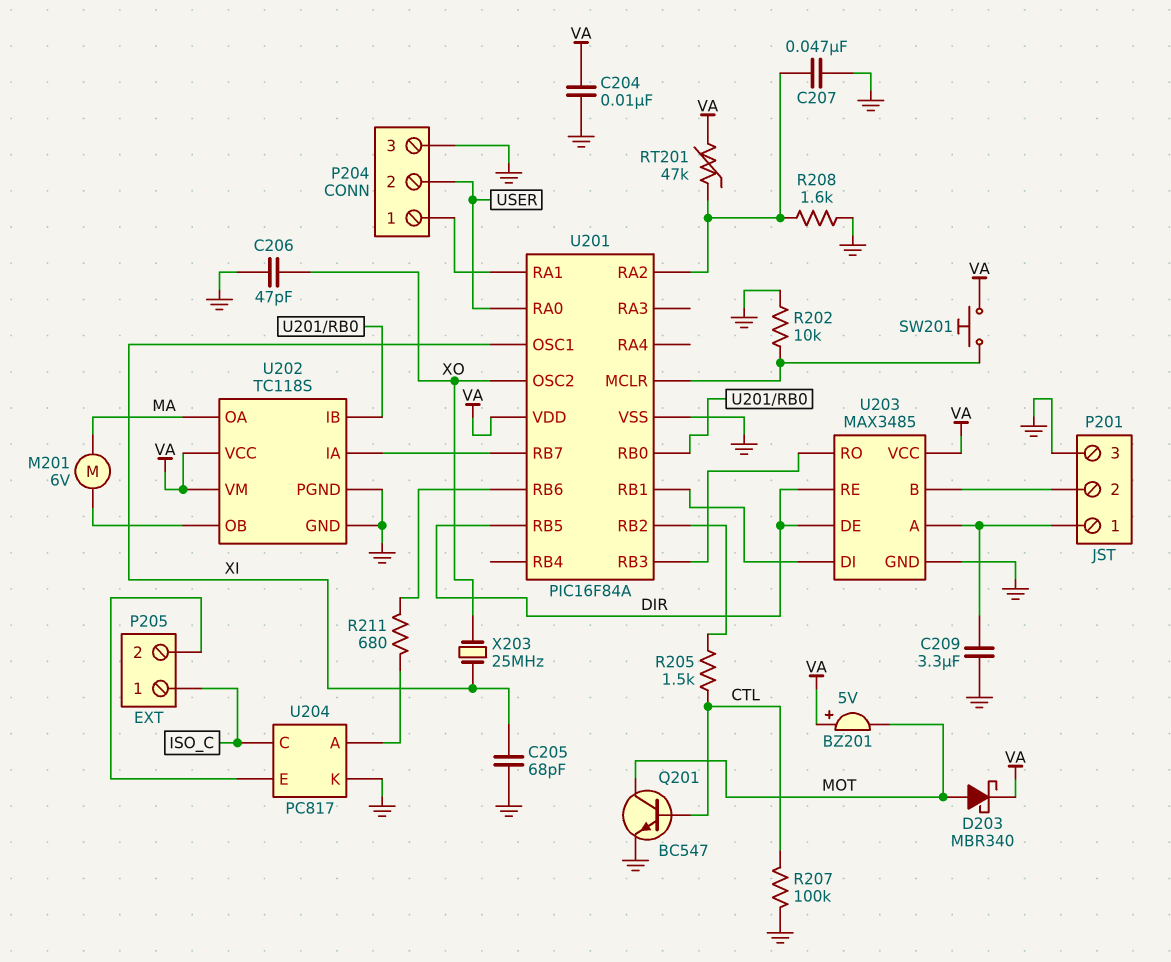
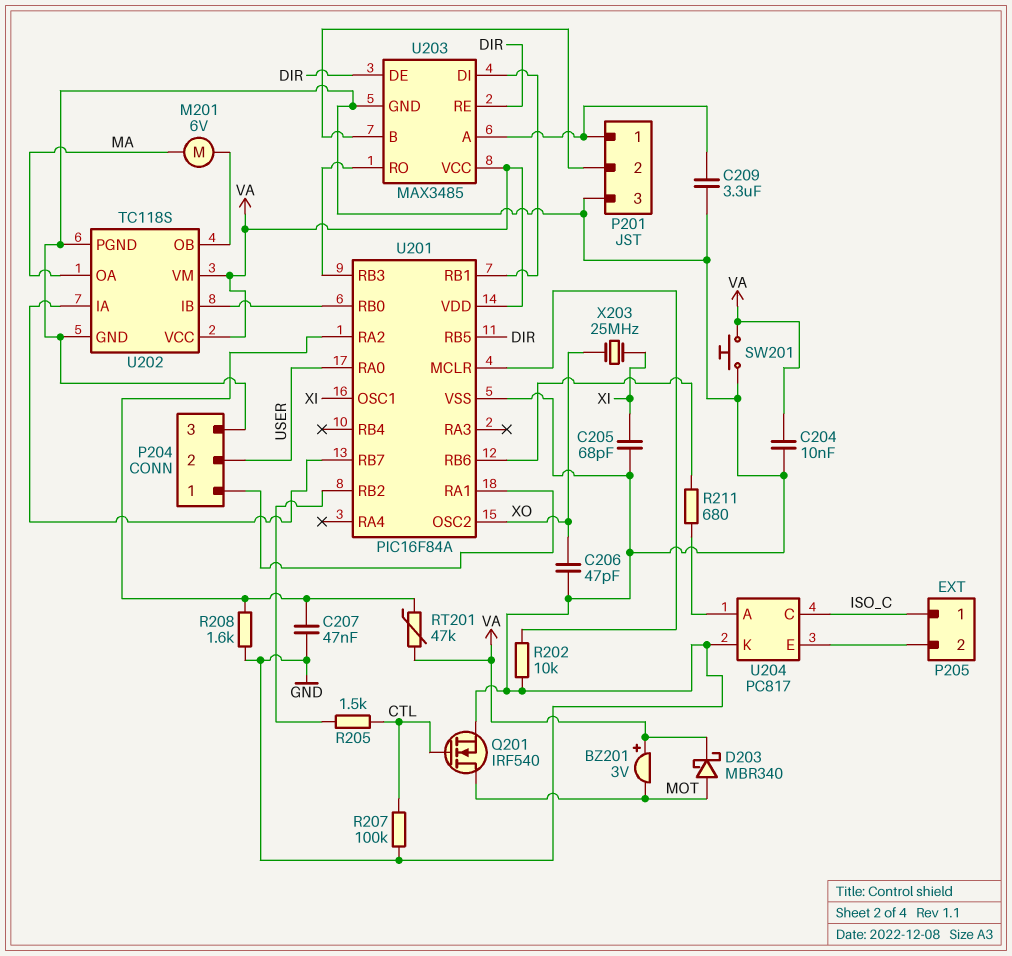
BZ201: buzzer 5V (plus VA, minus MOT) -> buzzer 3V (plus VA, minus MOT)
Q201: NPN BC547 (B CTL, C MOT, E GND) -> NMOS IRF540 (G CTL, D MOT, S GND)
SW201: button (U201/MCLR, VA) -> button (GND, VA)

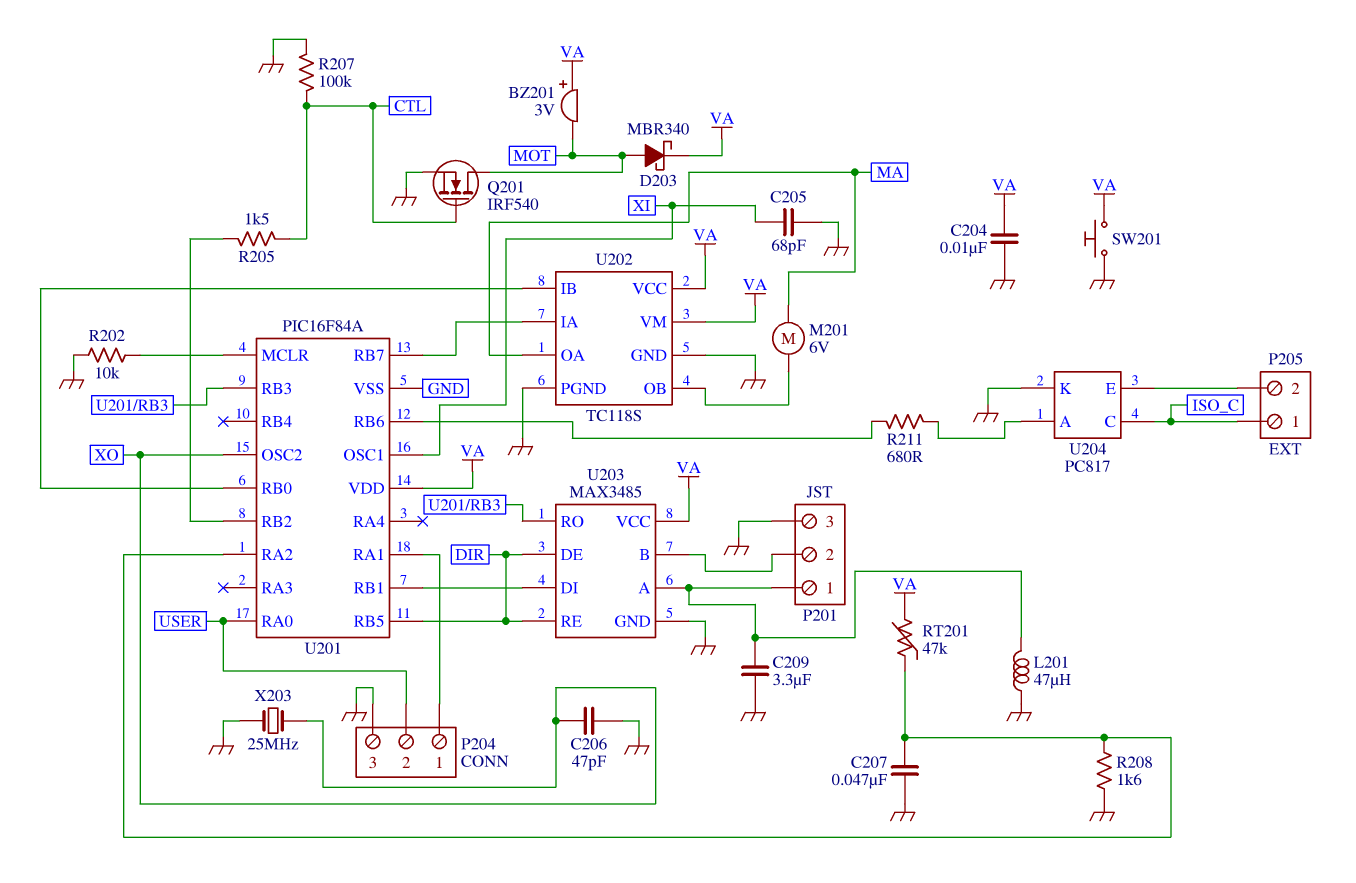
L201: none -> 47uH (GND, P201/1)
X203: 25MHz (XI, XO) -> 25MHz (GND, XO)

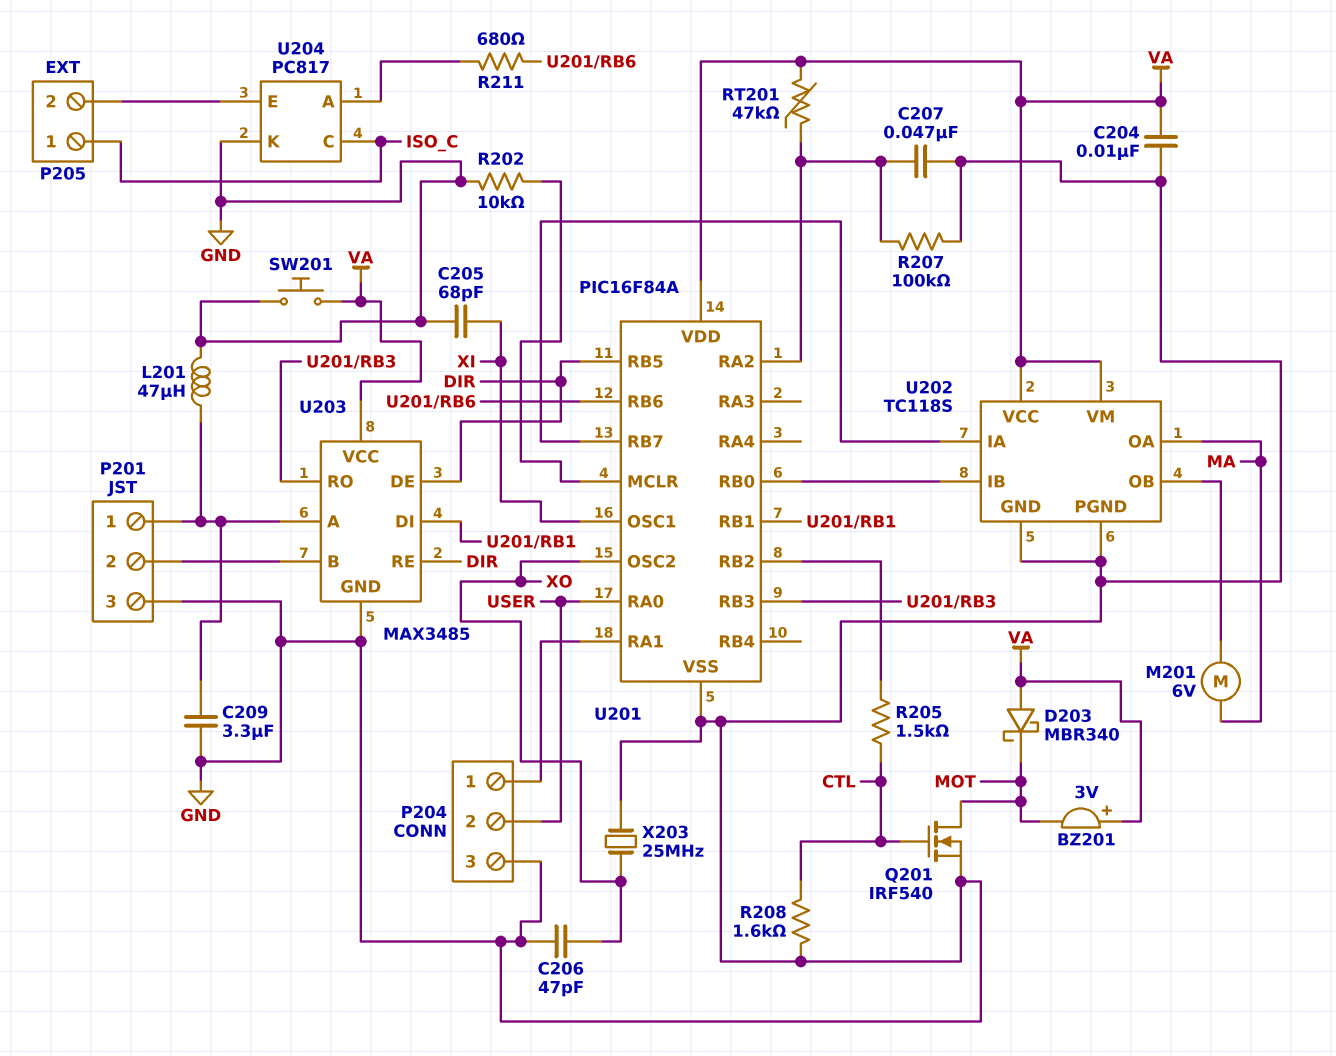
D203: schottky MBR340 (A MOT, K VA) -> schottky MBR340 (A VA, K MOT)
R207: 100k (CTL, GND) -> 100k (GND, U201/RA2)
R208: 1.6k (GND, U201/RA2) -> 1.6k (CTL, GND)

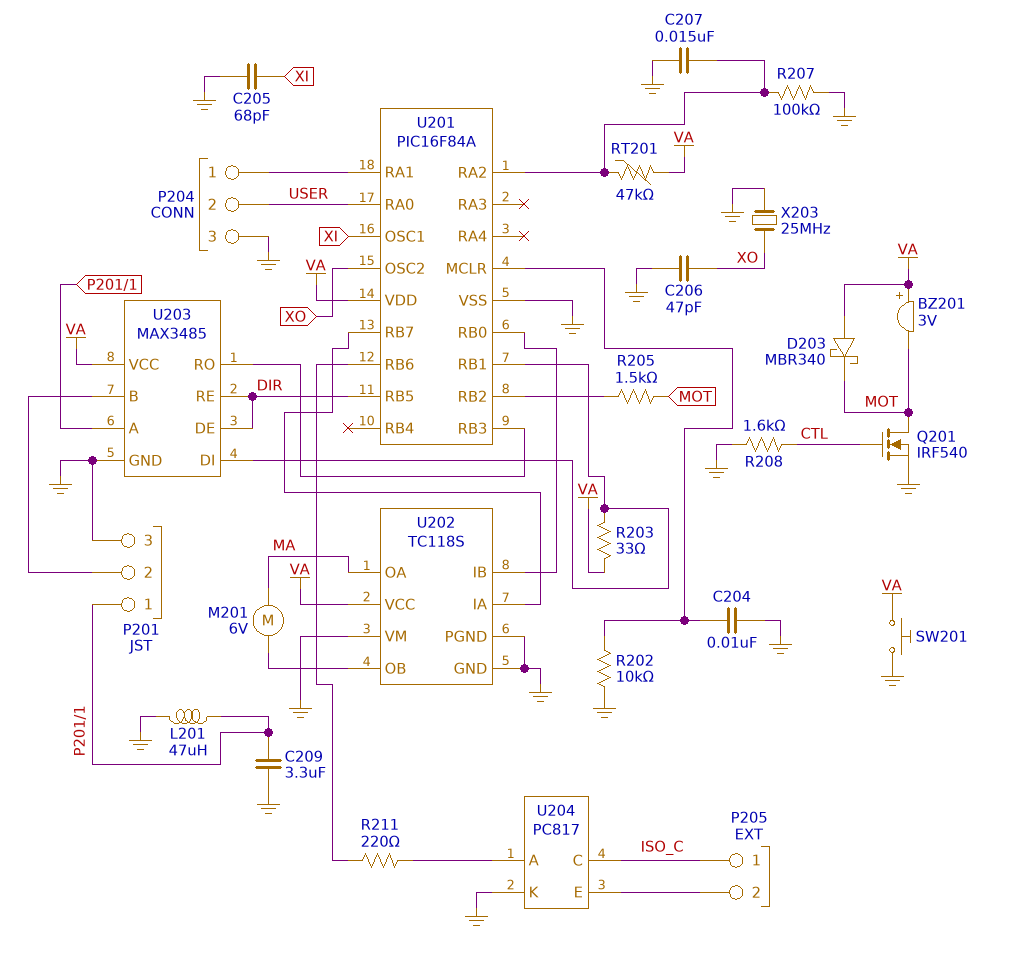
C204: 10nF (GND, VA) -> 10nF (GND, U201/MCLR)
C207: 47nF (GND, U201/RA2) -> 15nF (GND, U201/RA2)
R203: none -> 33 (U201/RB1, VA)
R205: 1.5k (CTL, U201/RB2) -> 1.5k (MOT, U201/RB2)
R211: 680 (U201/RB6, U204/A) -> 220 (U201/RB6, U204/A)
U202 pin VM: VA -> GND

